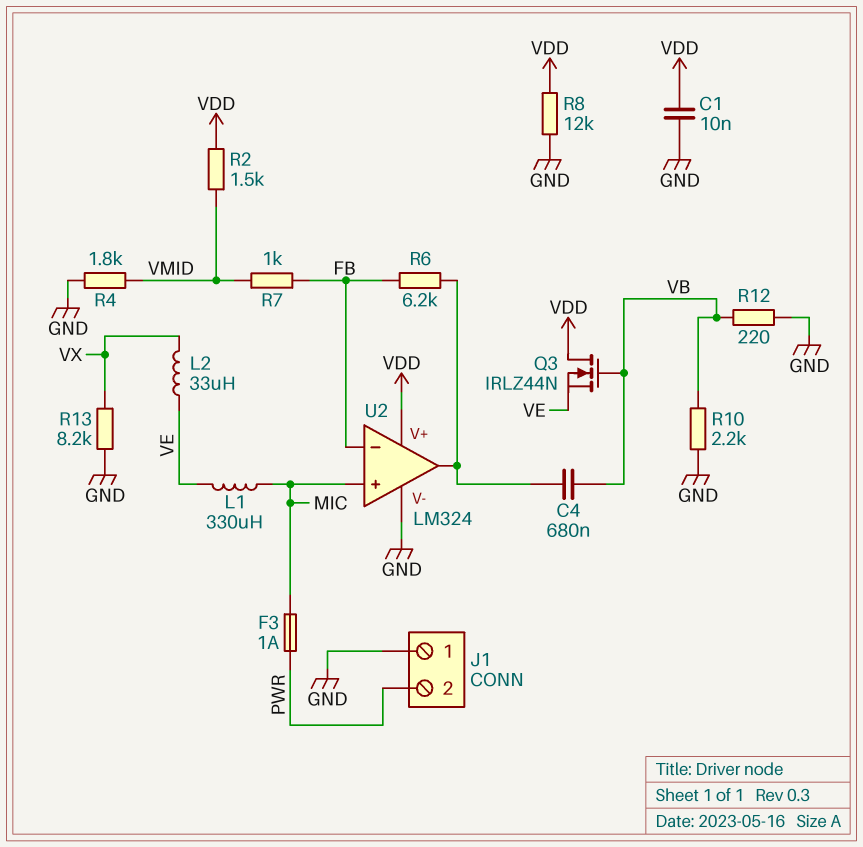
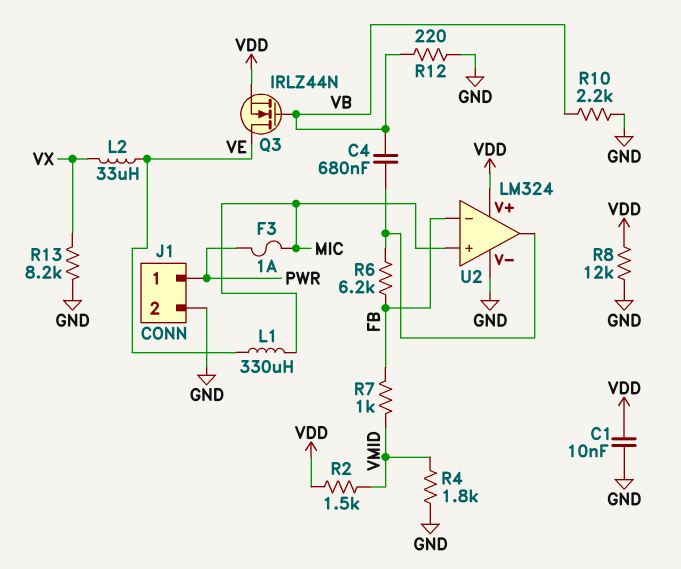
J1 pin 1: GND -> PWR
J1 pin 2: PWR -> GND
Q3: NMOS IRLZ44N (G VB, D VDD, S VE) -> NMOS IRLZ44N (G VB, D VE, S VDD)

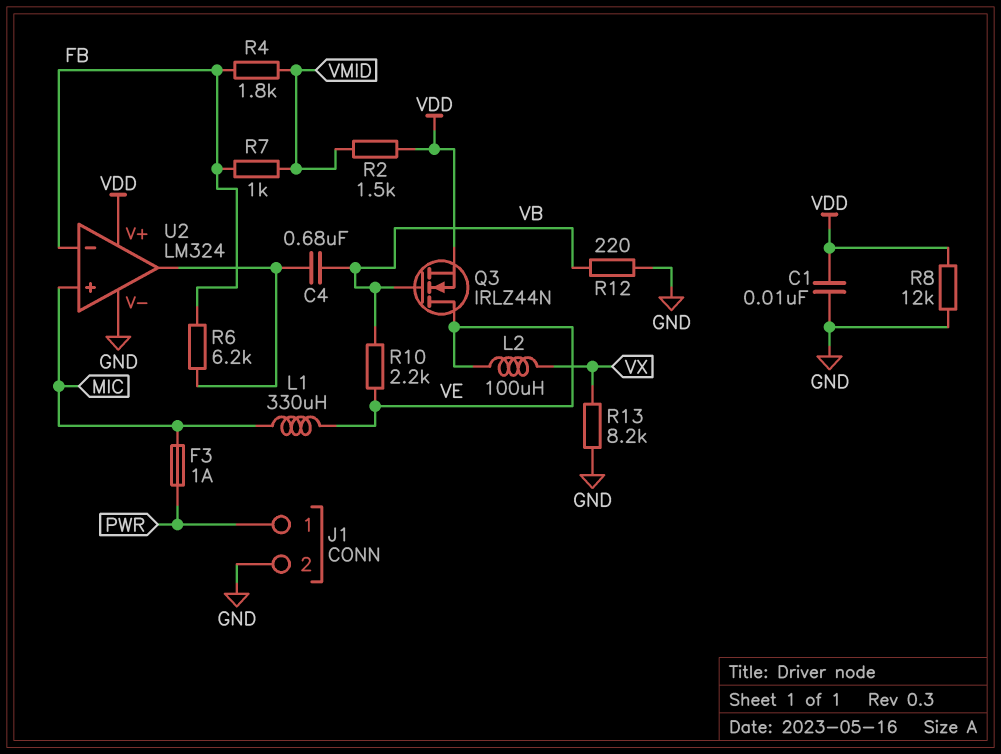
L2: 33uH (VE, VX) -> 100uH (VE, VX)
R4: 1.8k (GND, VMID) -> 1.8k (FB, VMID)
R10: 2.2k (GND, VB) -> 2.2k (VB, VE)

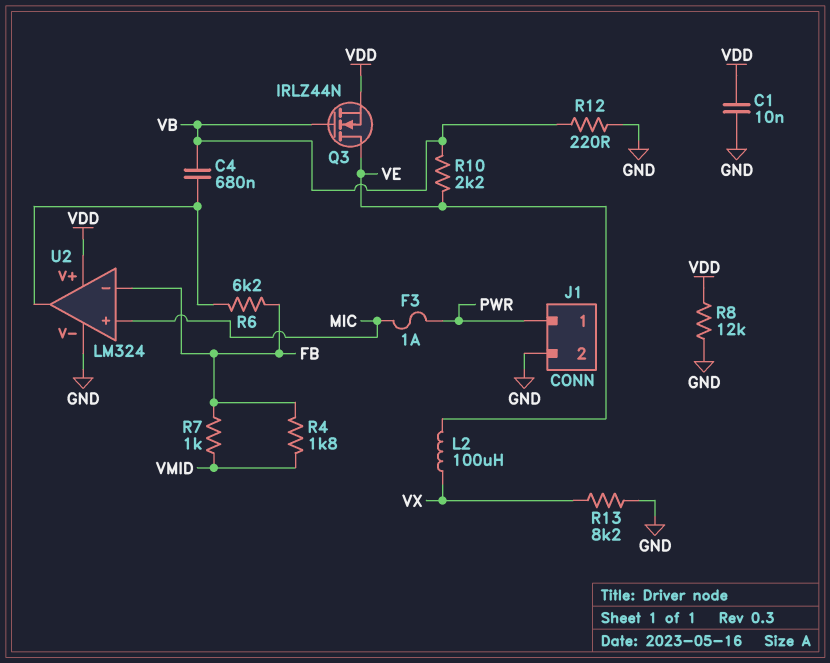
L1: 330uH (MIC, VE) -> none
R2: 1.5k (VDD, VMID) -> none

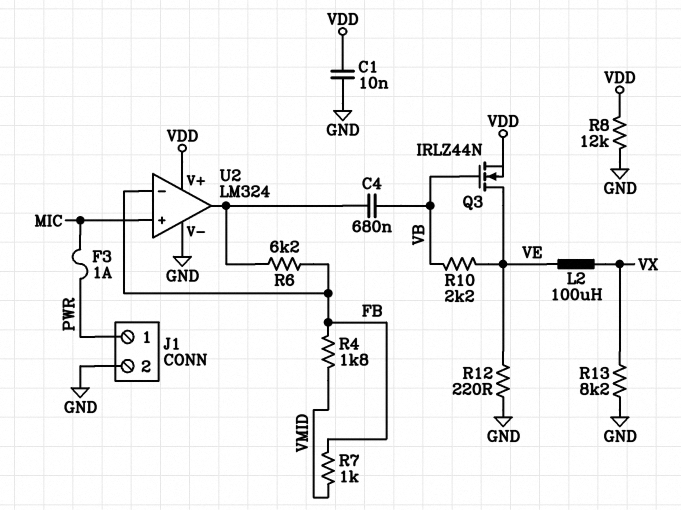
R12: 220 (GND, VB) -> 220 (GND, VE)

